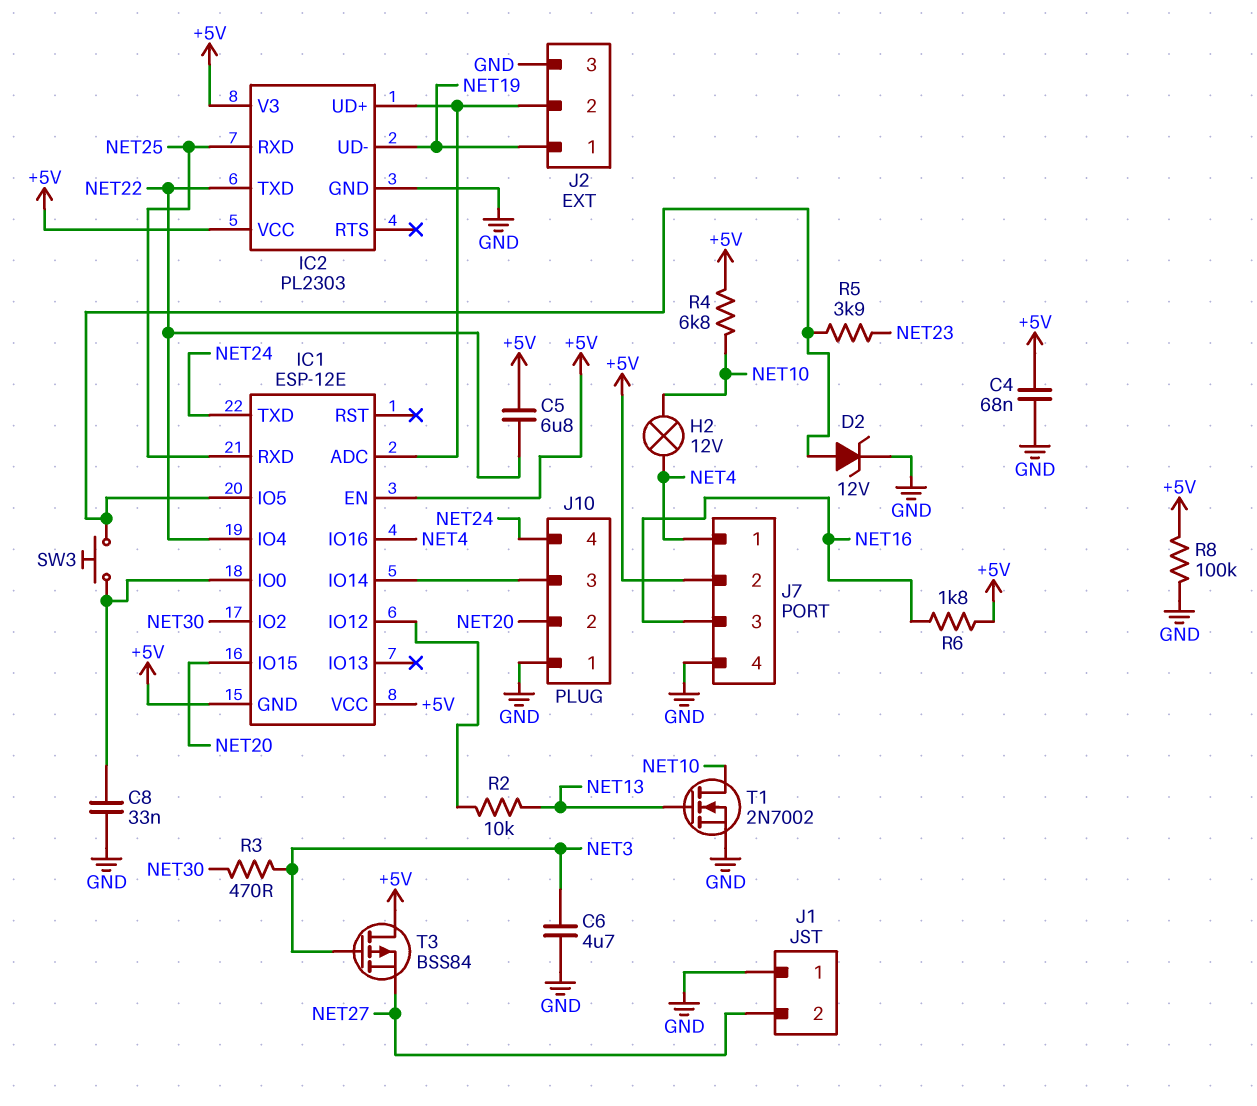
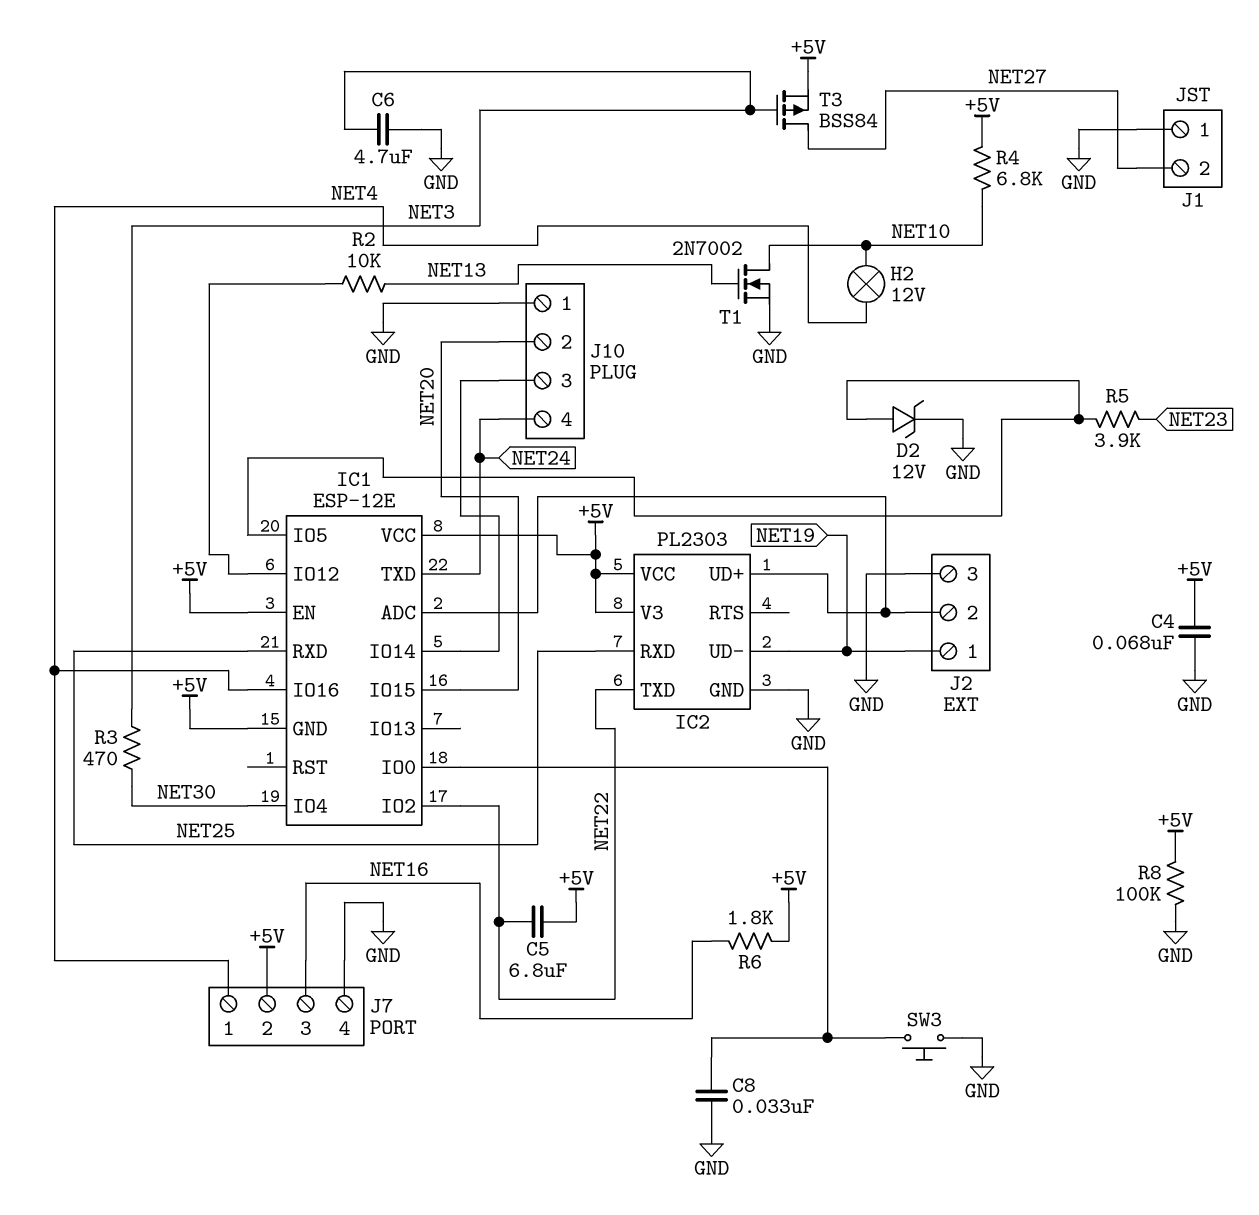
IC1 pin IO2: NET30 -> NET22
IC1 pin IO4: NET22 -> NET30
SW3: button (IC1/IO0, IC1/IO5) -> button (GND, IC1/IO0)
T3: PMOS BSS84 (G NET3, D +5V, S NET27) -> PMOS BSS84 (G NET3, D NET27, S +5V)

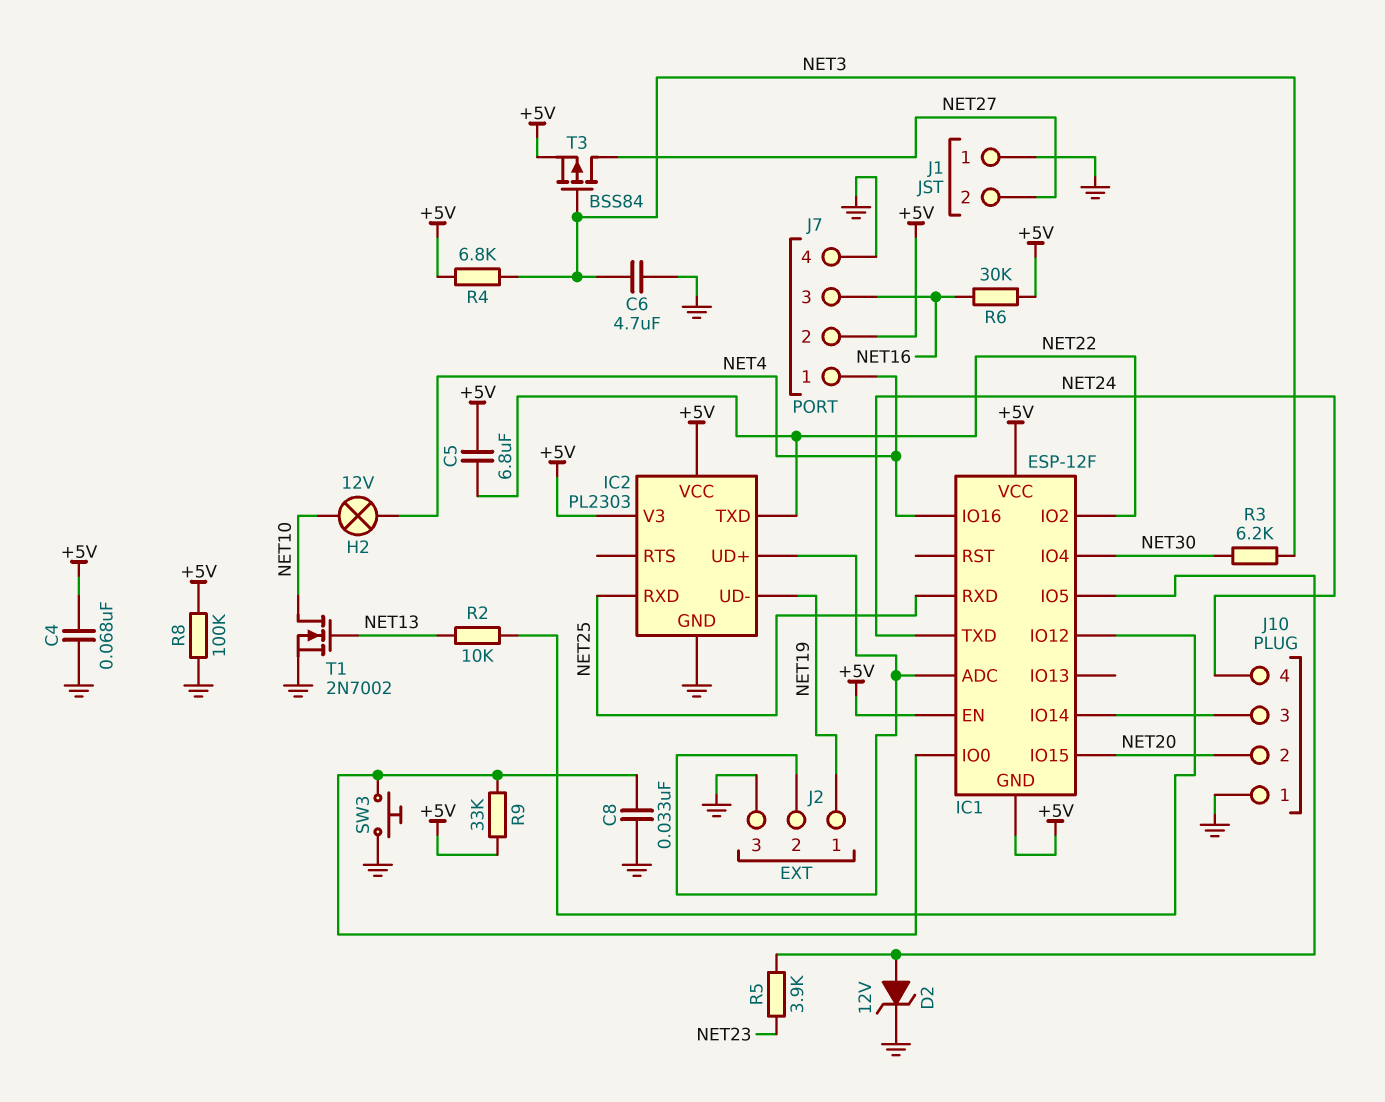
IC1: ESP-12E -> ESP-12F
R3: 470 (NET3, NET30) -> 6.2k (NET3, NET30)
R4: 6.8k (+5V, NET10) -> 6.8k (+5V, NET3)
R6: 1.8k (+5V, NET16) -> 30k (+5V, NET16)
R9: none -> 33k (+5V, IC1/IO0)

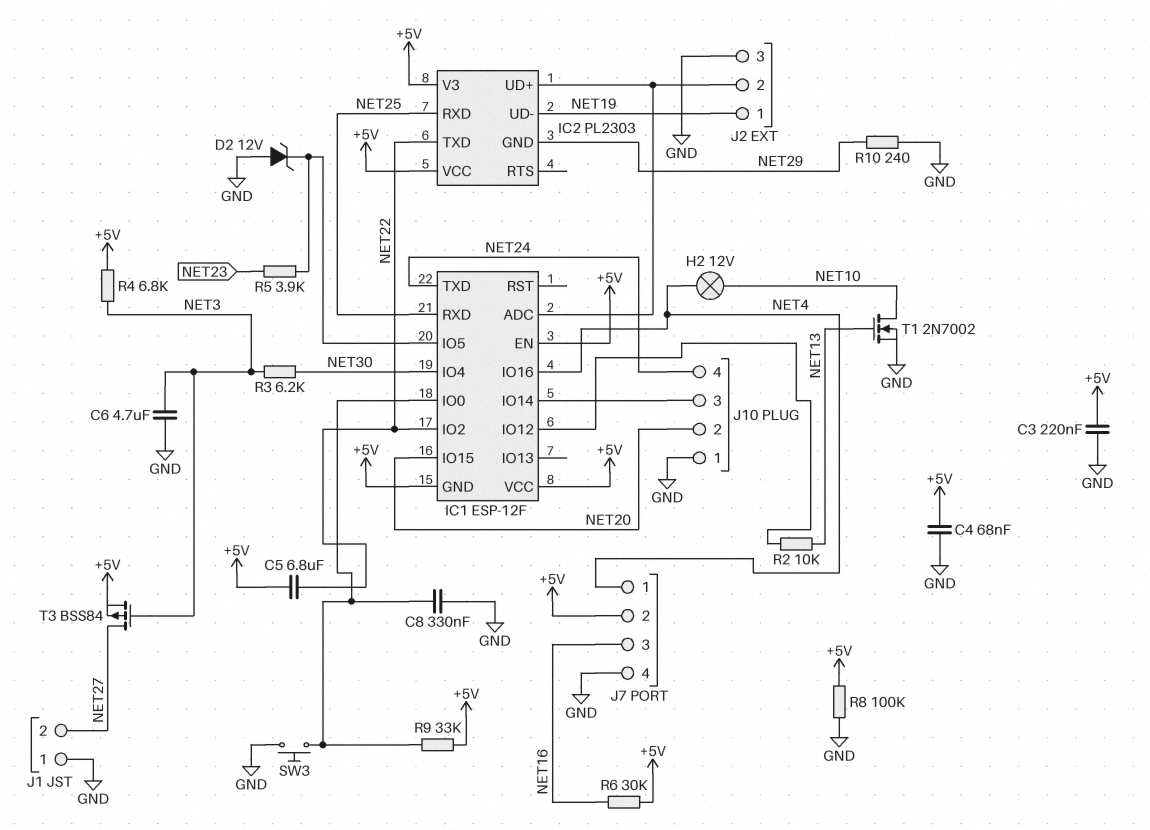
C3: none -> 220nF (+5V, GND)
C8: 33nF (GND, IC1/IO0) -> 330nF (GND, IC1/IO0)
D2: zener 12V (A IC1/IO5, K GND) -> zener 12V (A GND, K IC1/IO5)
IC2 pin GND: GND -> NET29
R10: none -> 240 (GND, NET29)

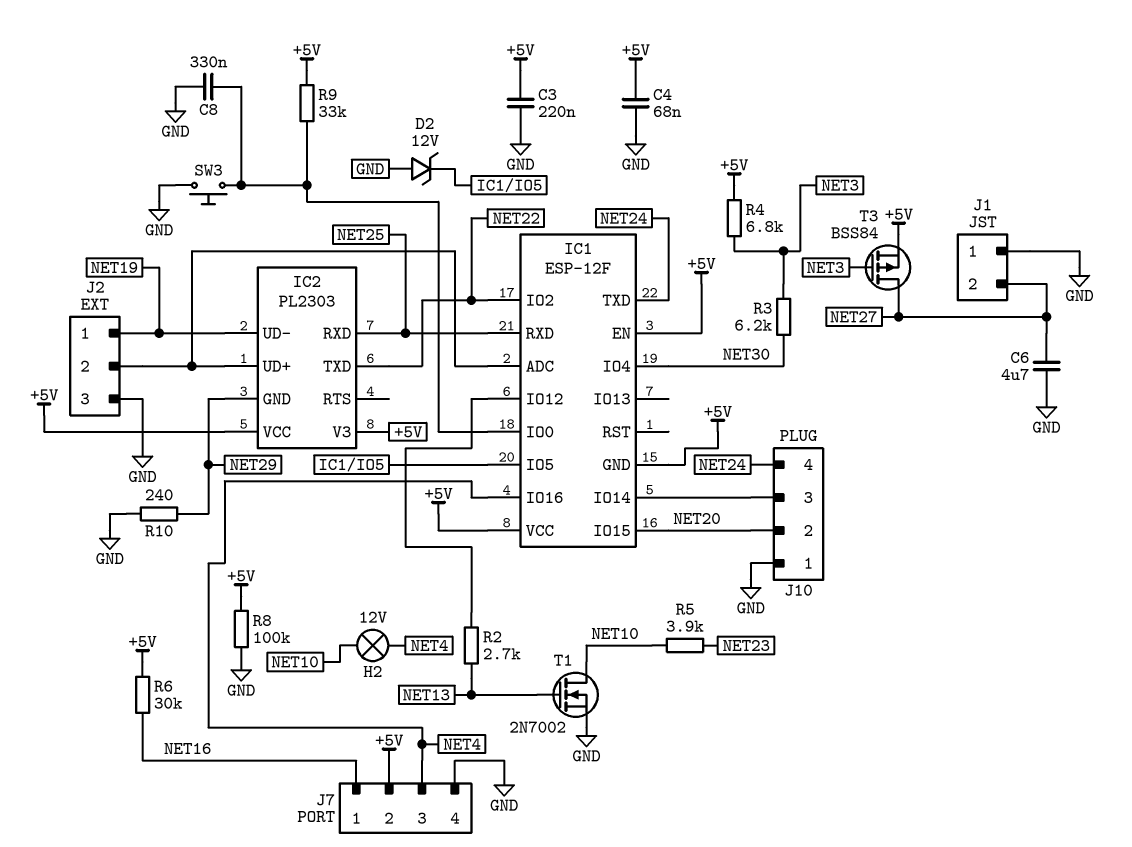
C5: 6.8uF (+5V, NET22) -> none
C6: 4.7uF (GND, NET3) -> 4.7uF (GND, NET27)
J7 pin 1: NET4 -> NET16
J7 pin 3: NET16 -> NET4
R2: 10k (IC1/IO12, NET13) -> 2.7k (IC1/IO12, NET13)
R5: 3.9k (IC1/IO5, NET23) -> 3.9k (NET10, NET23)

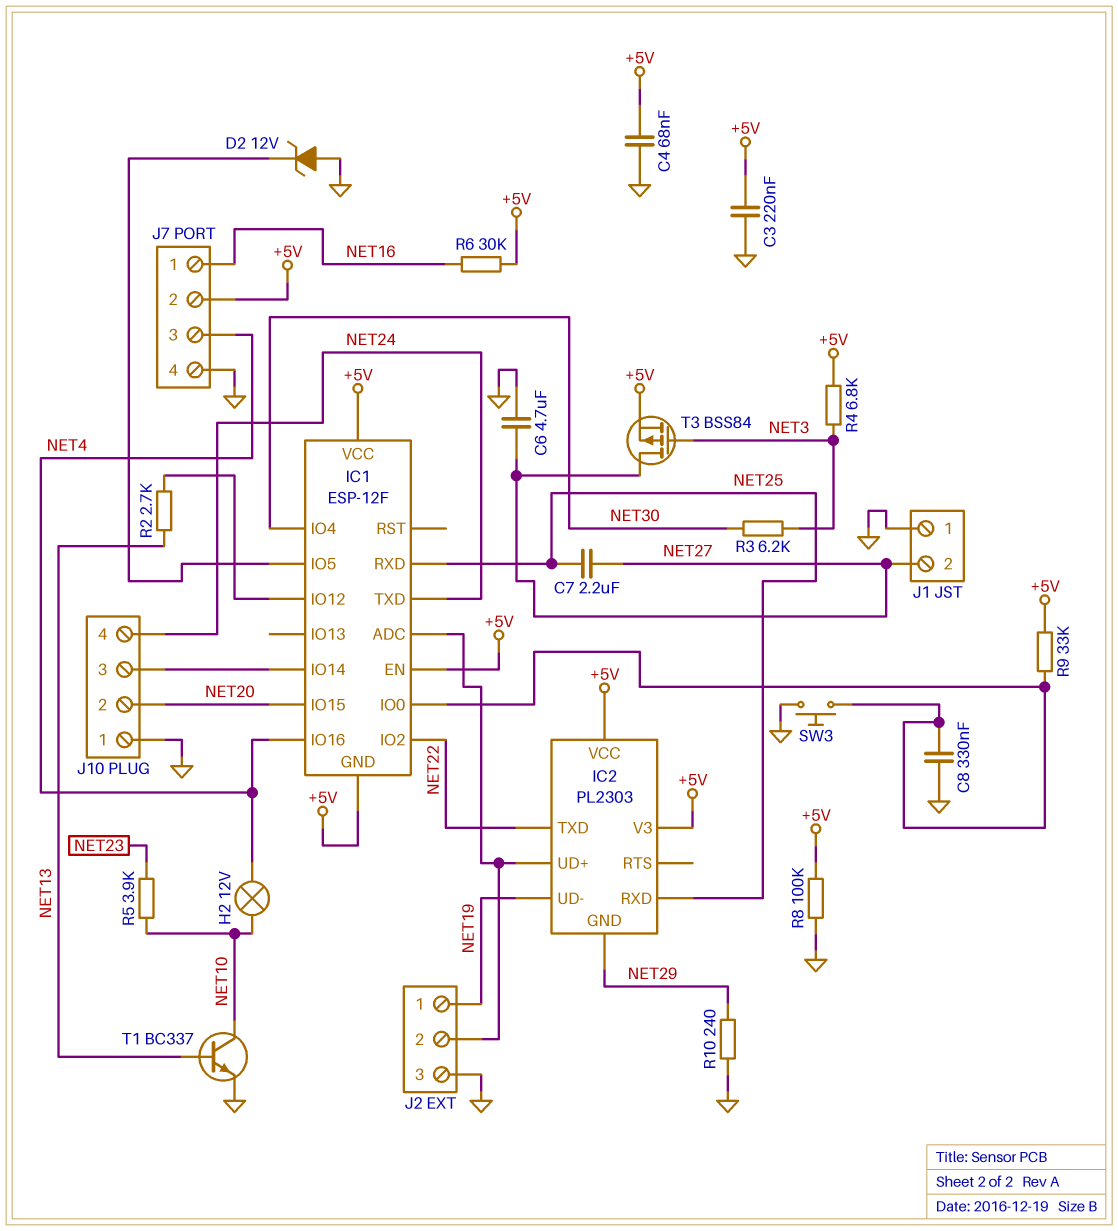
C7: none -> 2.2uF (NET25, NET27)
T1: NMOS 2N7002 (G NET13, D NET10, S GND) -> NPN BC337 (B NET13, C NET10, E GND)

